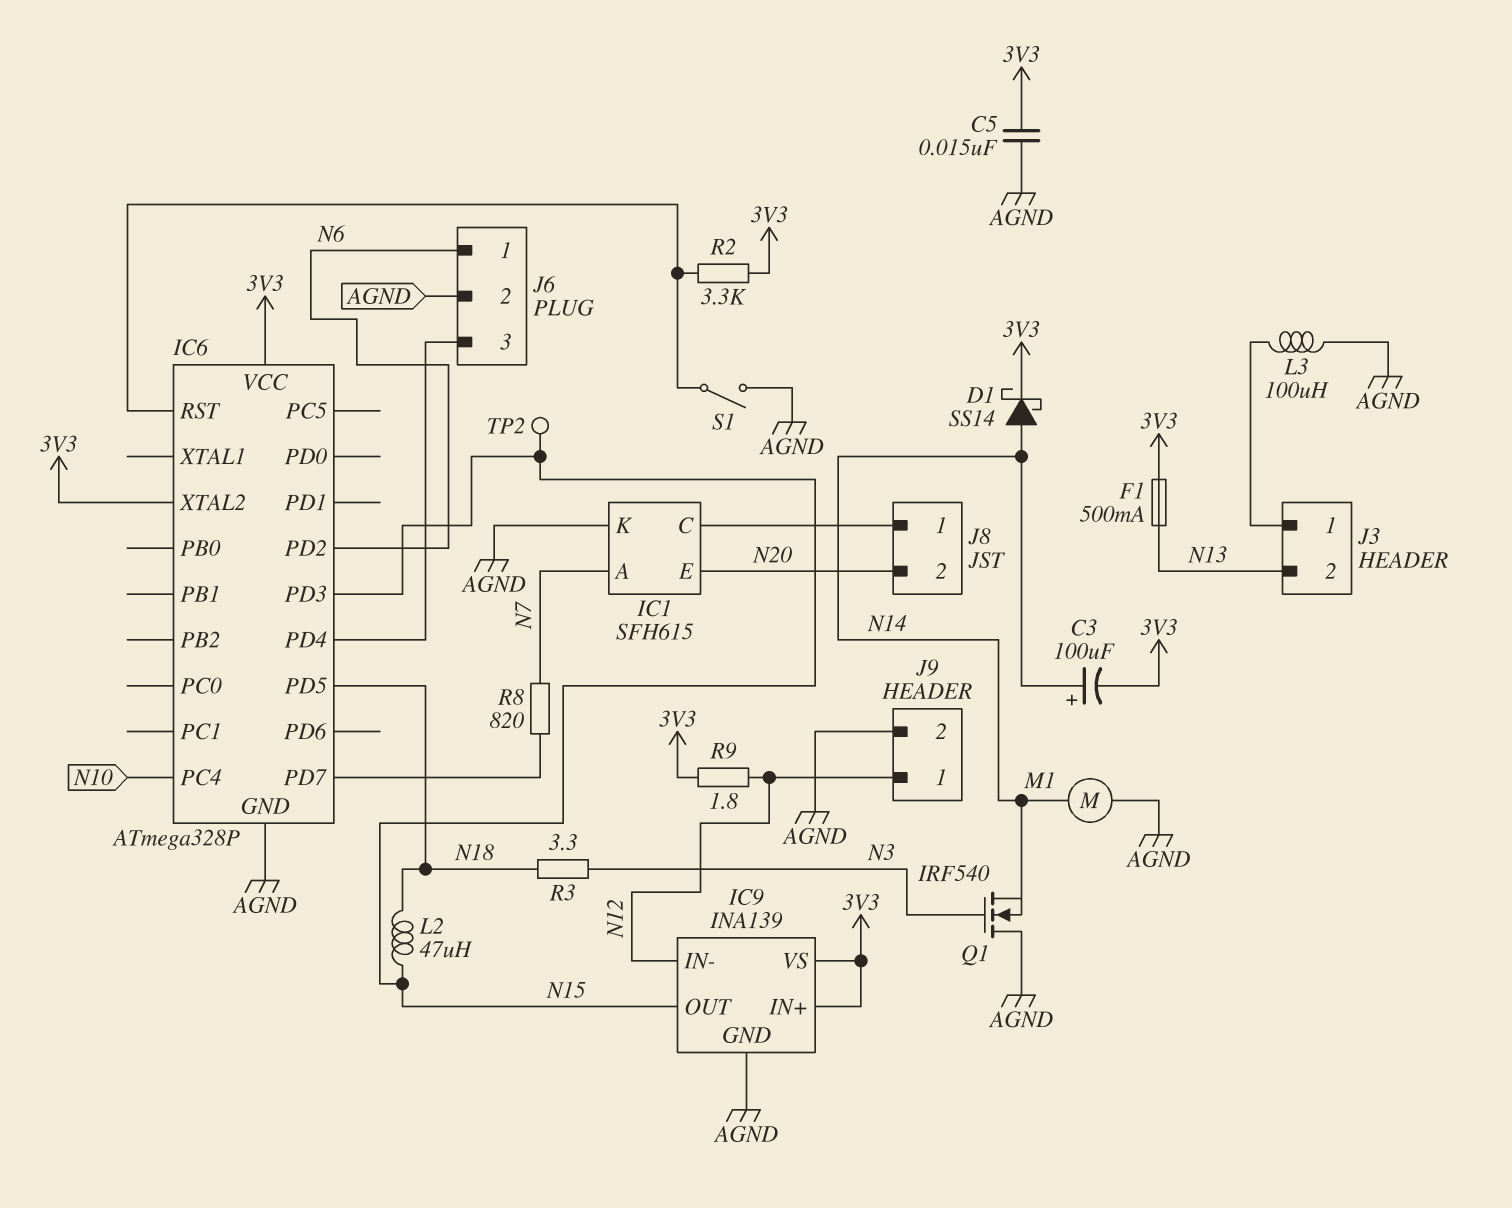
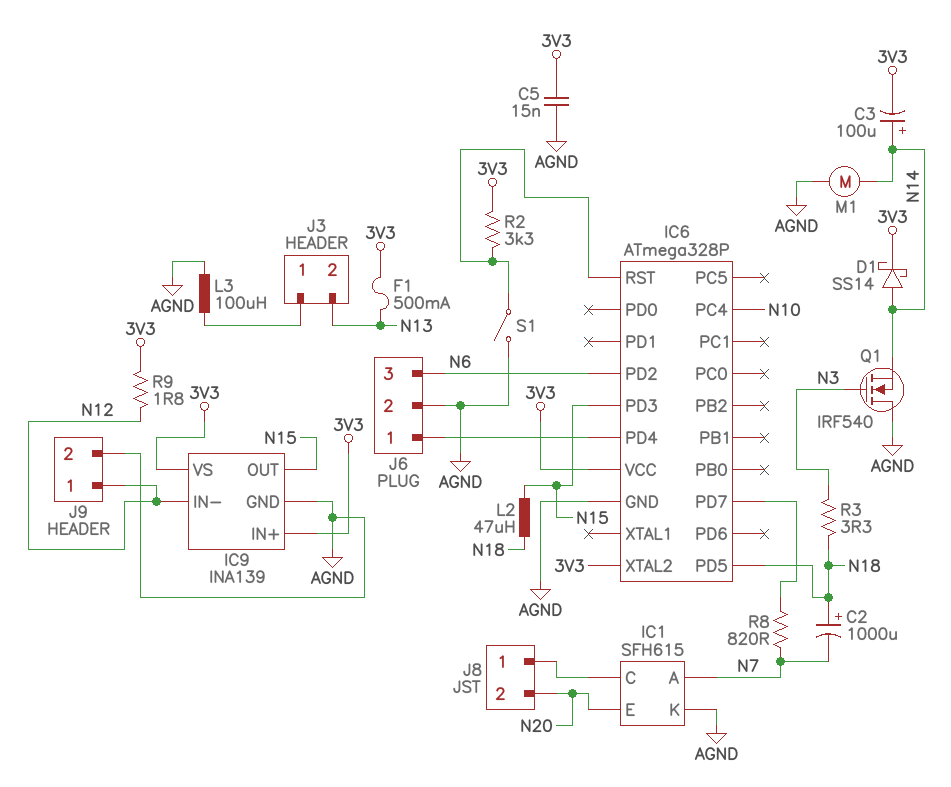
C2: none -> 1000uF (plus N18, minus N7)
J6 pin 1: N6 -> IC6/PD4
J6 pin 3: IC6/PD4 -> N6
TP2: test point (N15) -> none

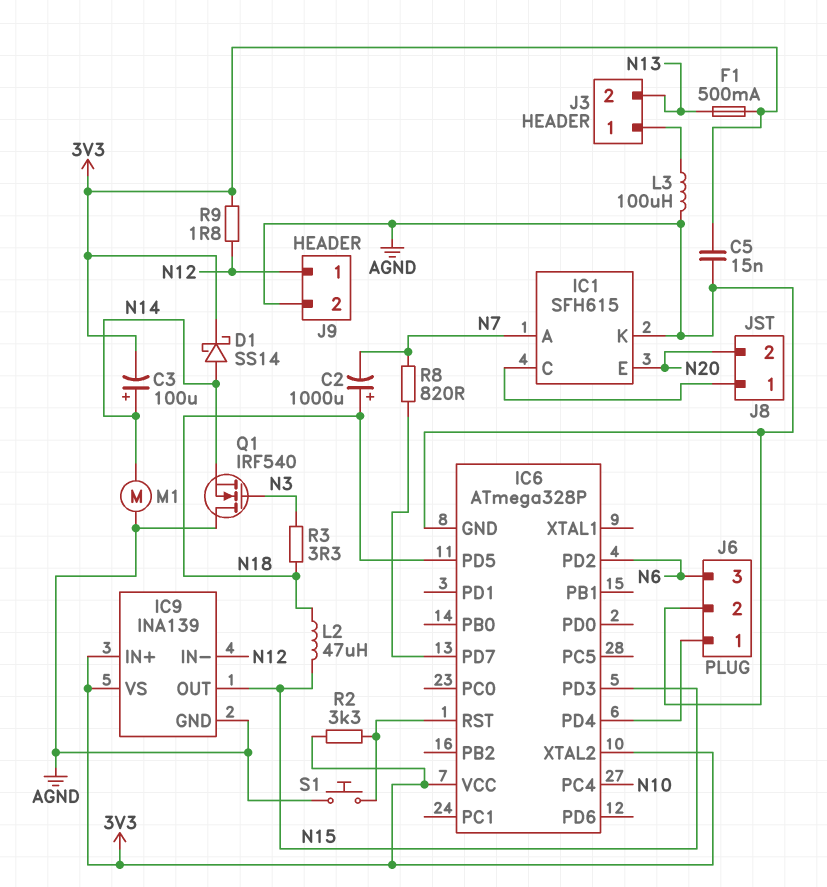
S1: switch (AGND, IC6/RST) -> button (AGND, IC6/RST)

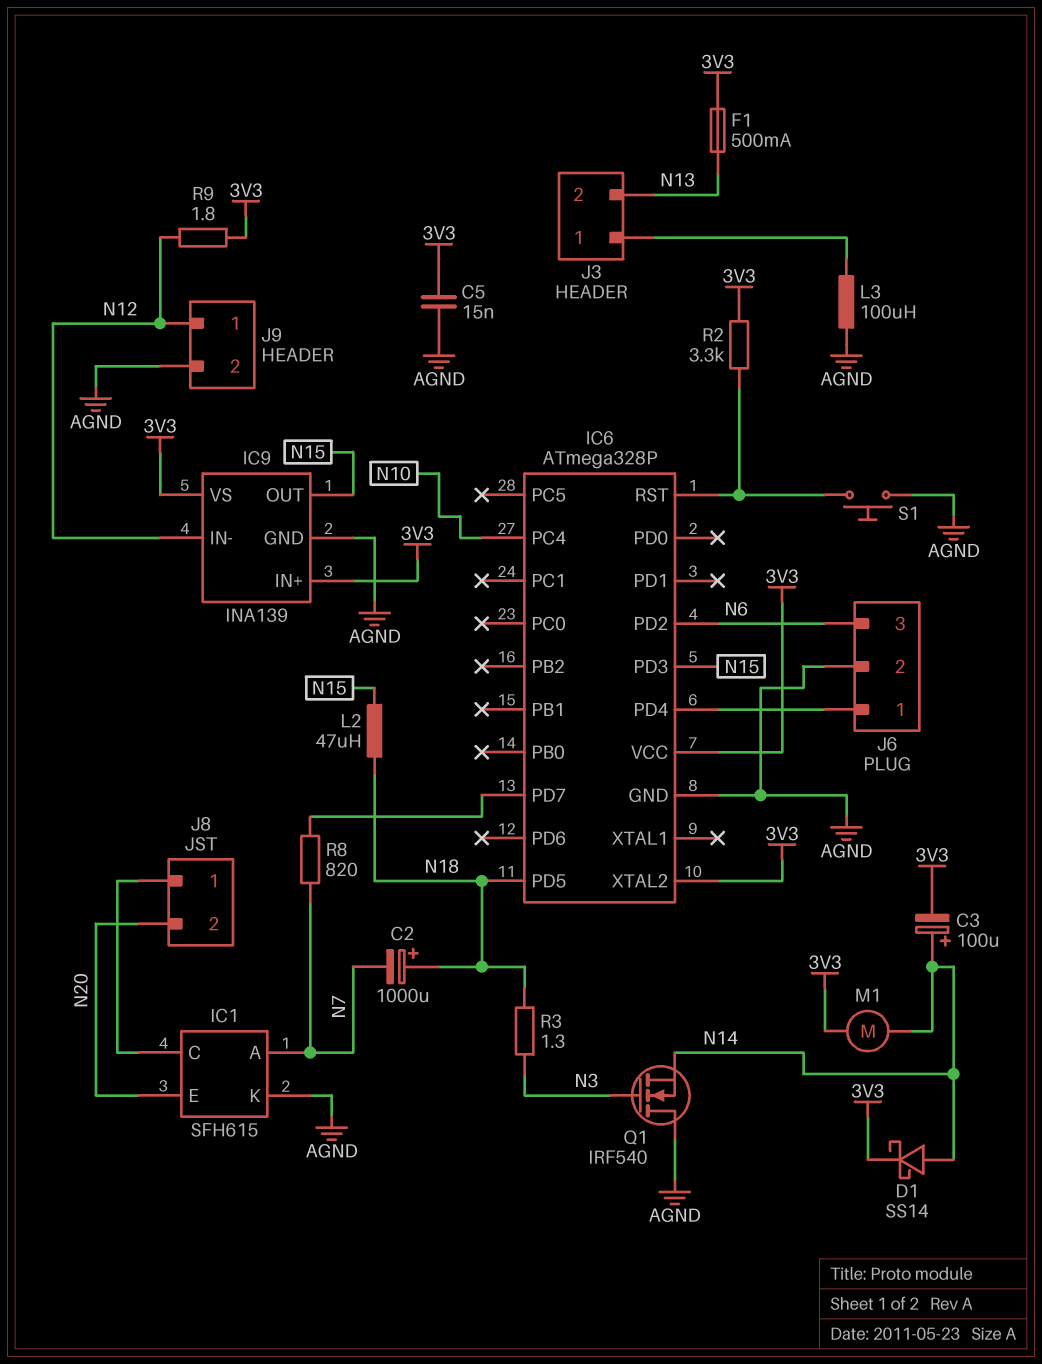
M1: motor (AGND, N14) -> motor (3V3, N14)
R3: 3.3 (N3, N18) -> 1.3 (N3, N18)

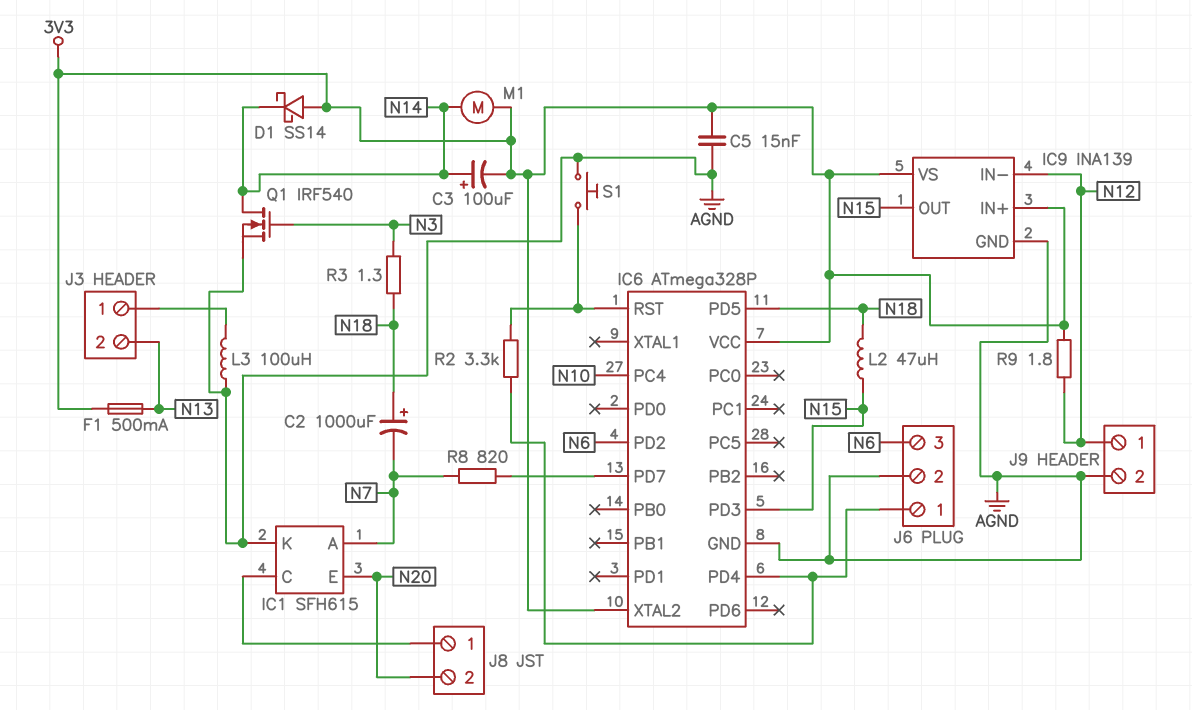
D1: schottky SS14 (A N14, K 3V3) -> schottky SS14 (A 3V3, K N14)
Q1: NMOS IRF540 (G N3, D AGND, S N14) -> NMOS IRF540 (G N3, D N14, S AGND)
R2: 3.3k (3V3, IC6/RST) -> 3.3k (IC6/PD4, IC6/RST)

